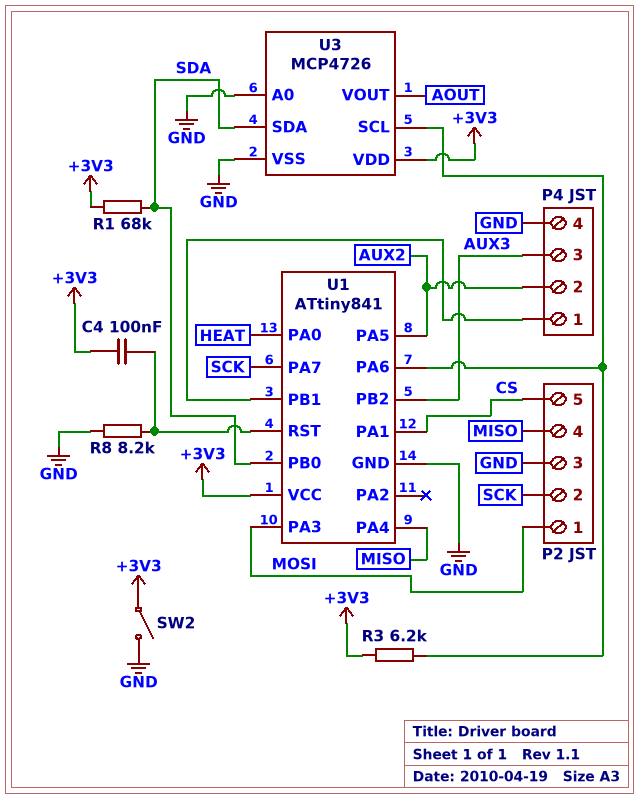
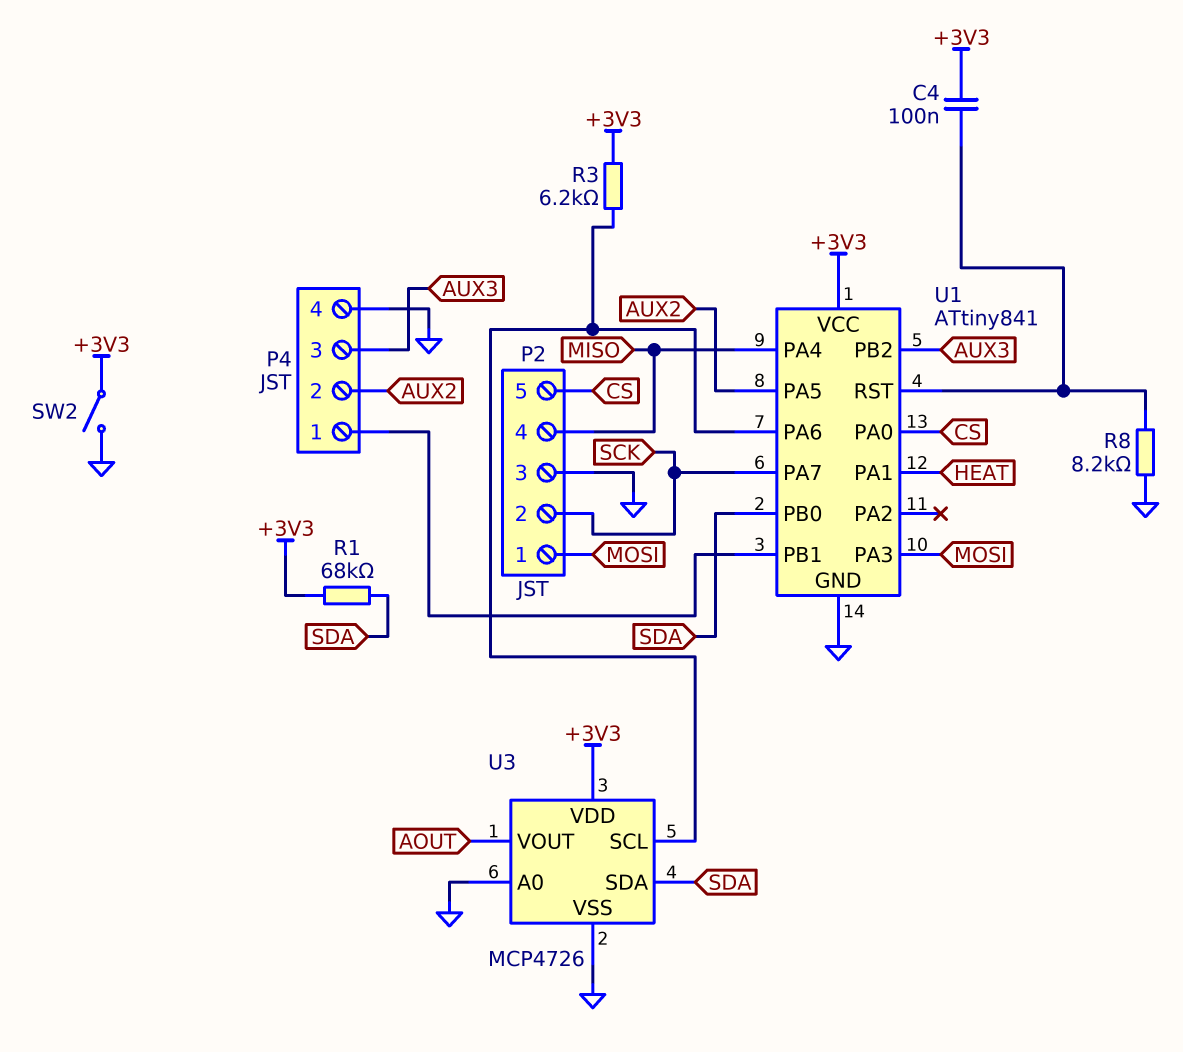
U1 pin PA0: HEAT -> CS
U1 pin PA1: CS -> HEAT

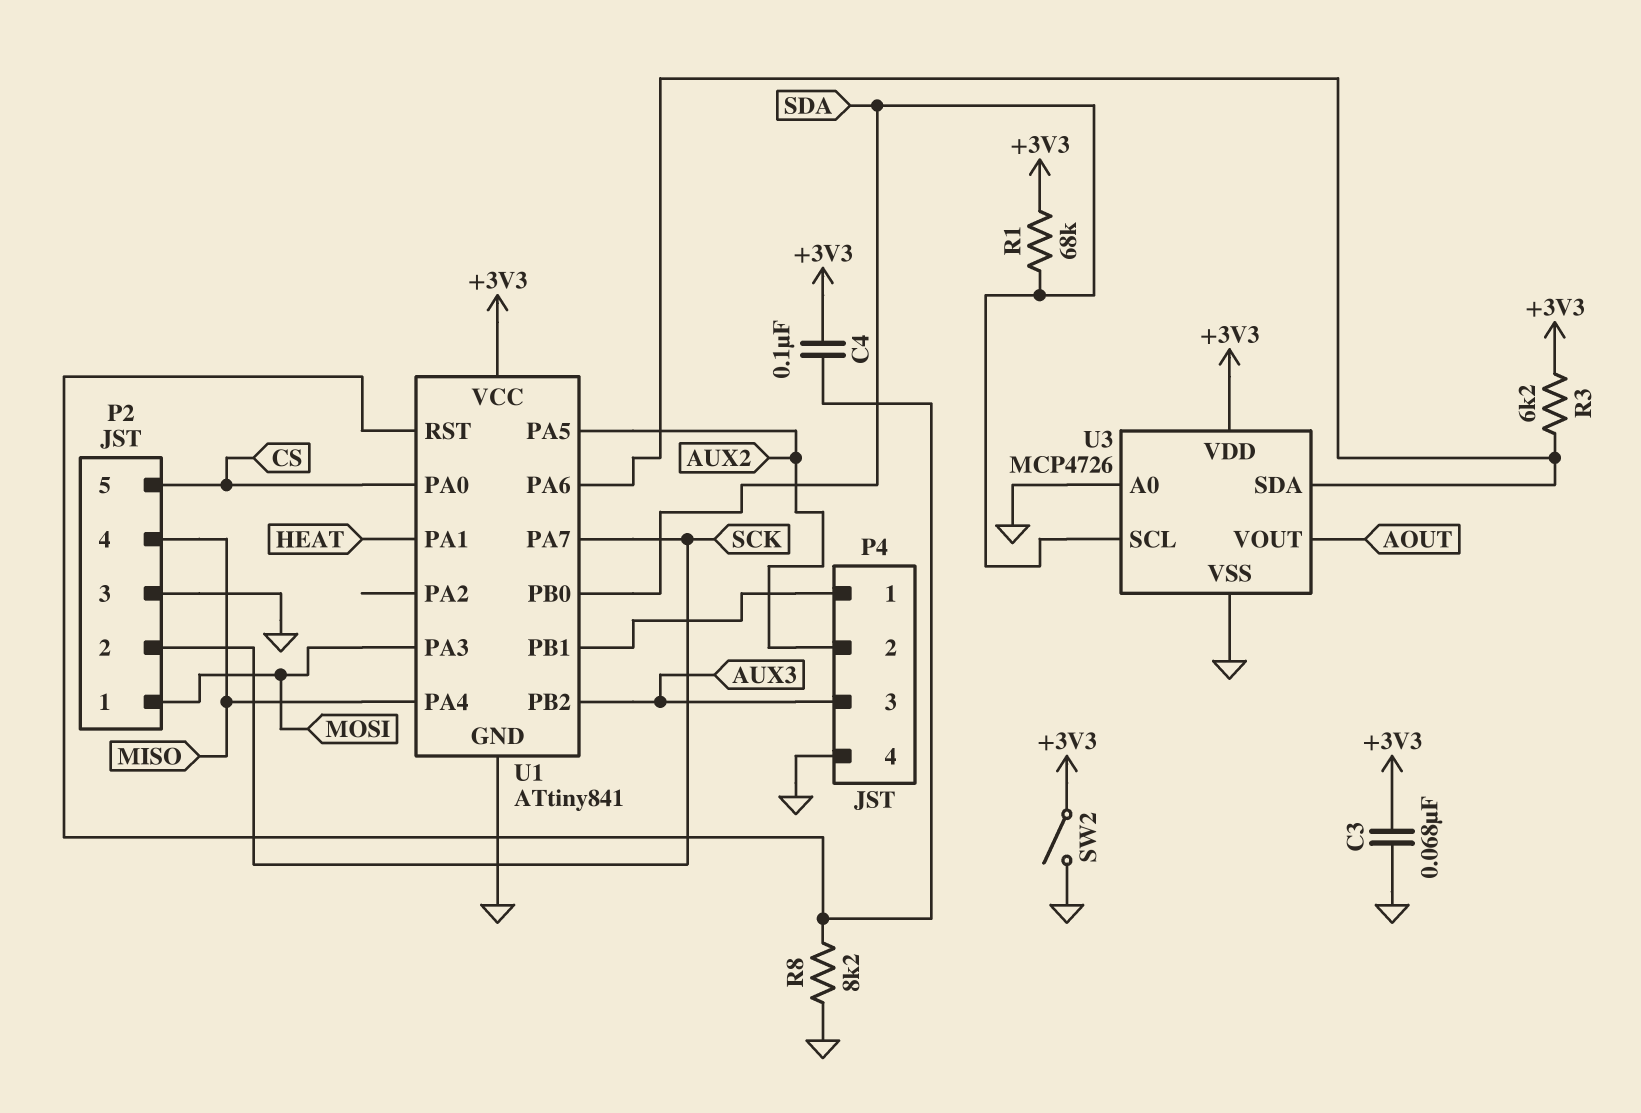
C3: none -> 68nF (+3V3, GND)
U3 pin SCL: U1/PA6 -> SDA
U3 pin SDA: SDA -> U1/PA6

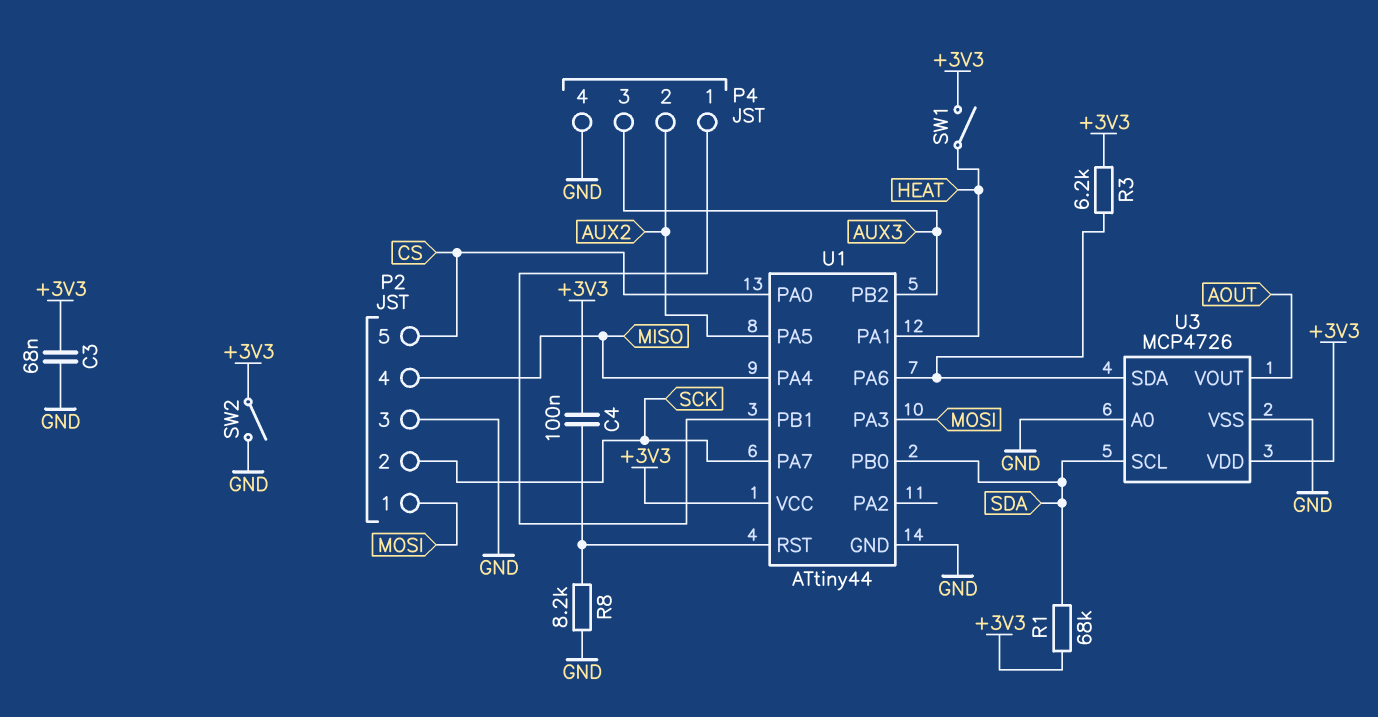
SW1: none -> switch (+3V3, HEAT)
U1: ATtiny841 -> ATtiny44

